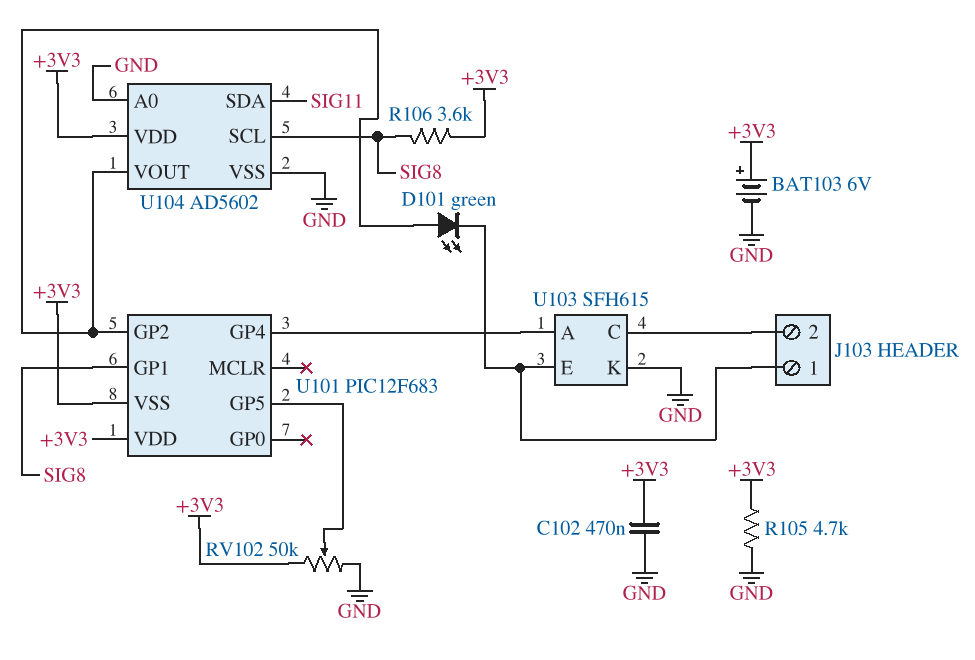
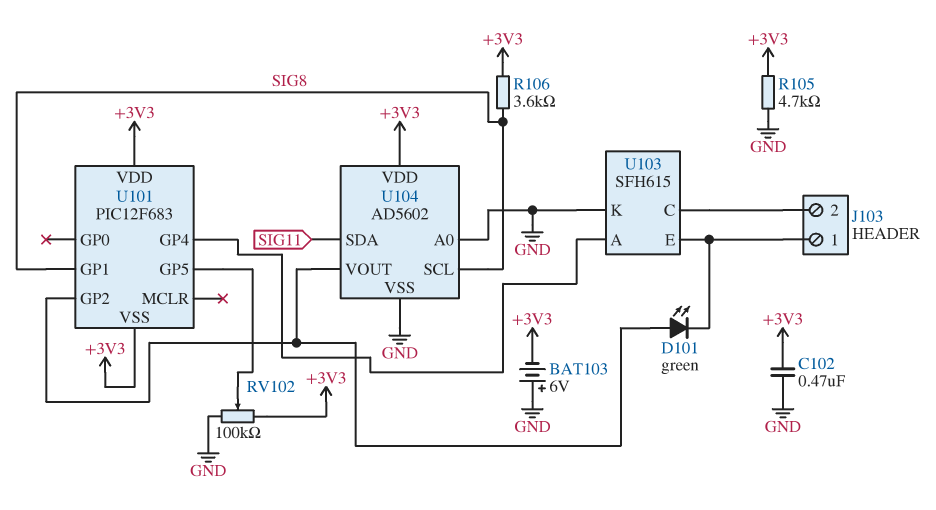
BAT103: 6V (plus +3V3, minus GND) -> 6V (plus GND, minus +3V3)
RV102: 50k (+3V3, GND, wiper U101/GP5) -> 100k (+3V3, GND, wiper U101/GP5)

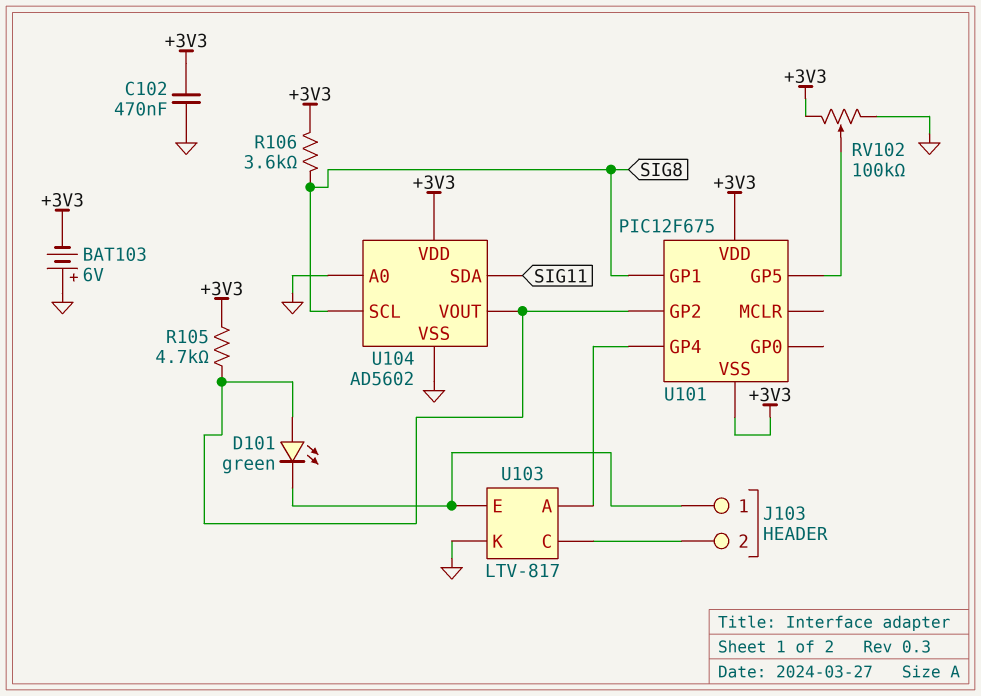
R105: 4.7k (+3V3, GND) -> 4.7k (+3V3, U101/GP2)
U101: PIC12F683 -> PIC12F675
U103: SFH615 -> LTV-817

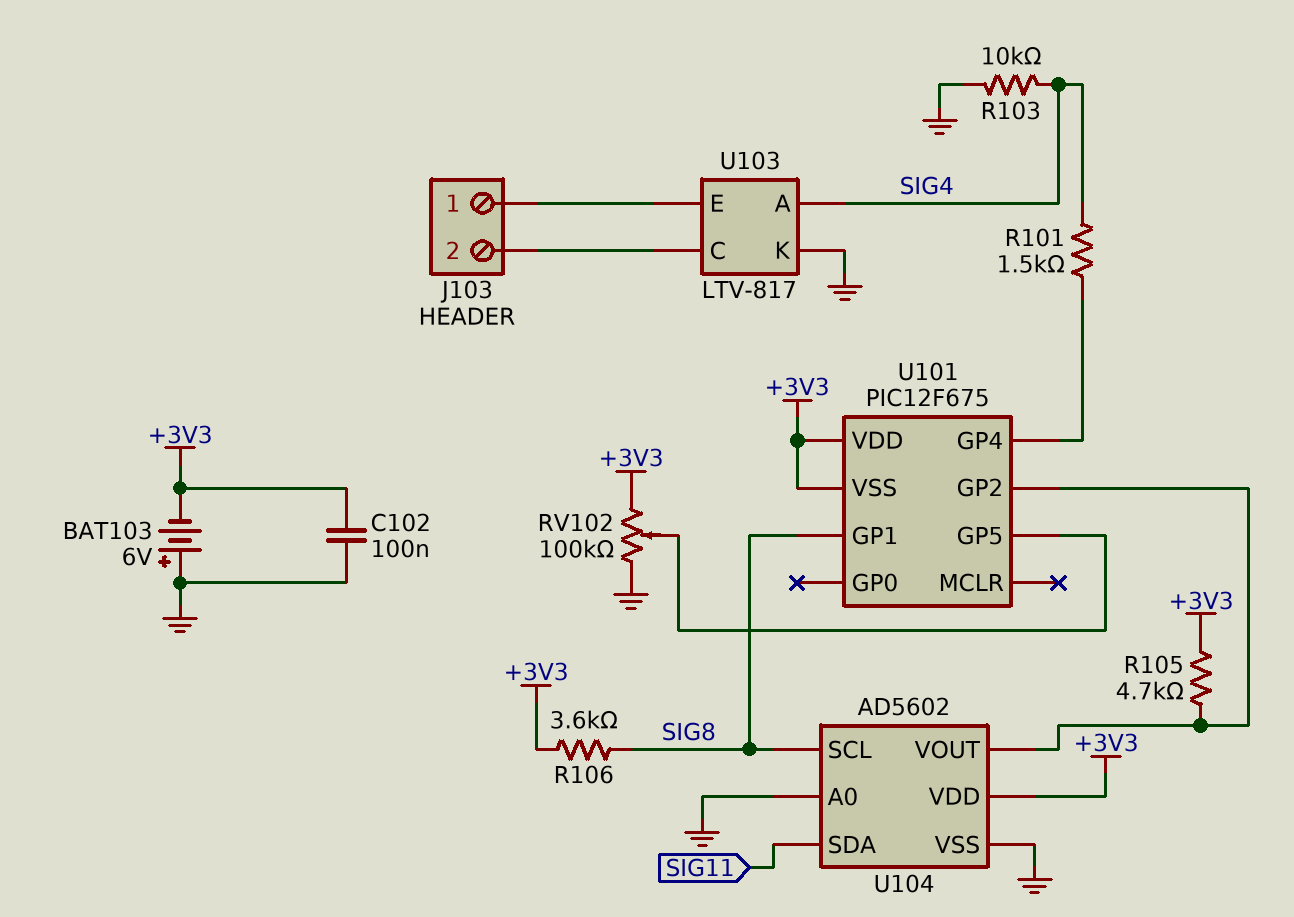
C102: 470nF (+3V3, GND) -> 100nF (+3V3, GND)
D101: LED green (A U101/GP2, K J103/1) -> none
R101: none -> 1.5k (SIG4, U101/GP4)
R103: none -> 10k (GND, SIG4)
U103 pin A: U101/GP4 -> SIG4

